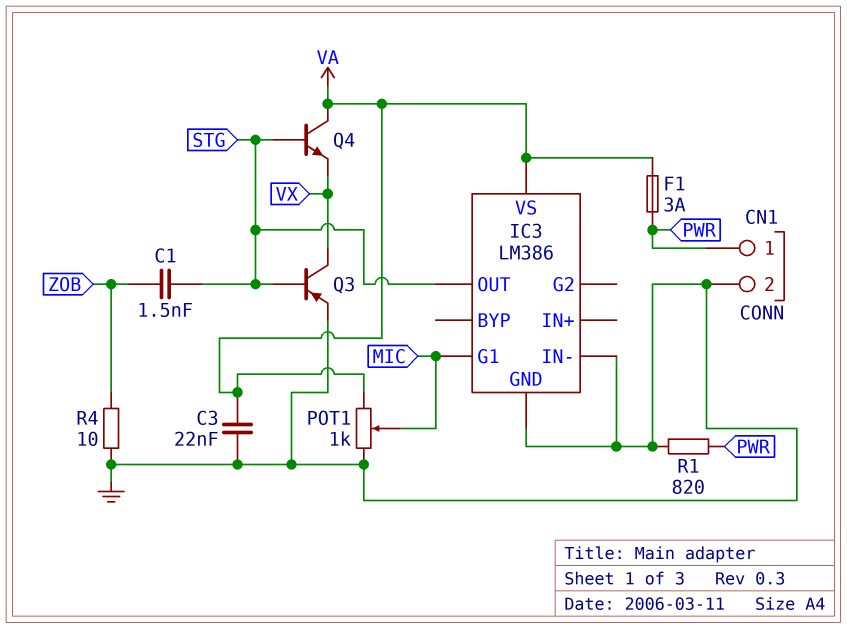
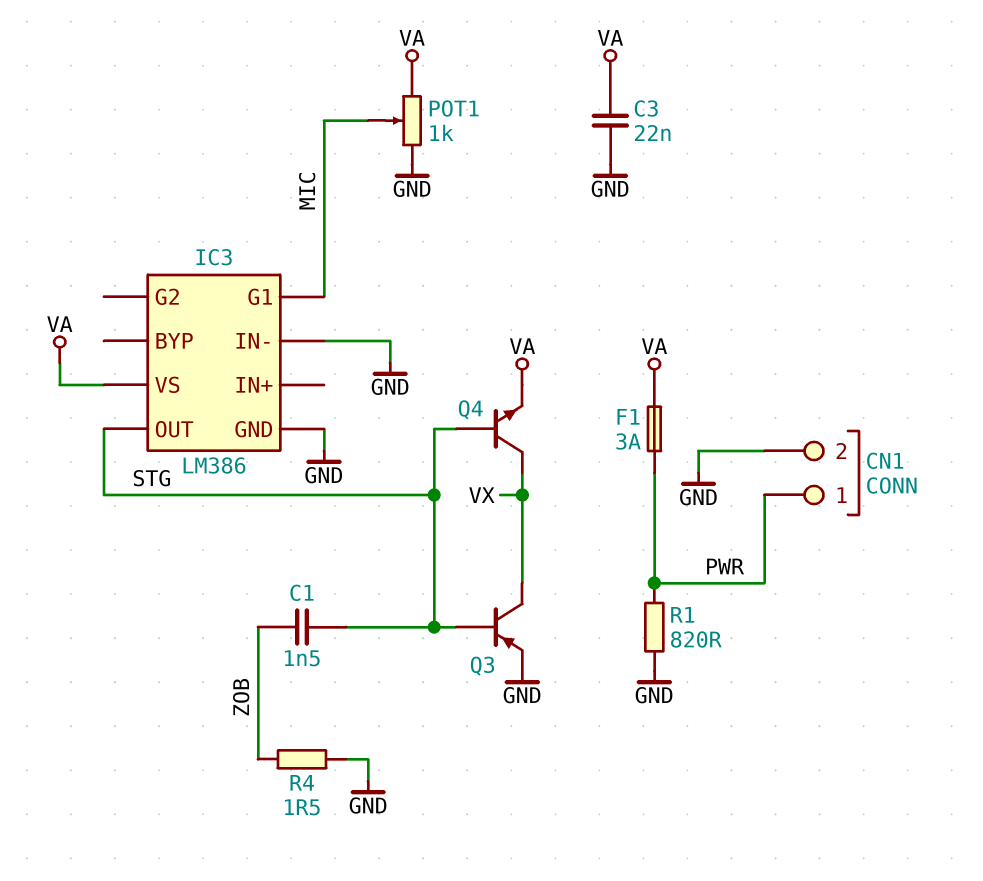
Q4: NPN (B STG, C VA, E VX) -> NPN (B STG, C VX, E VA)
R4: 10 (GND, ZOB) -> 1.5 (GND, ZOB)

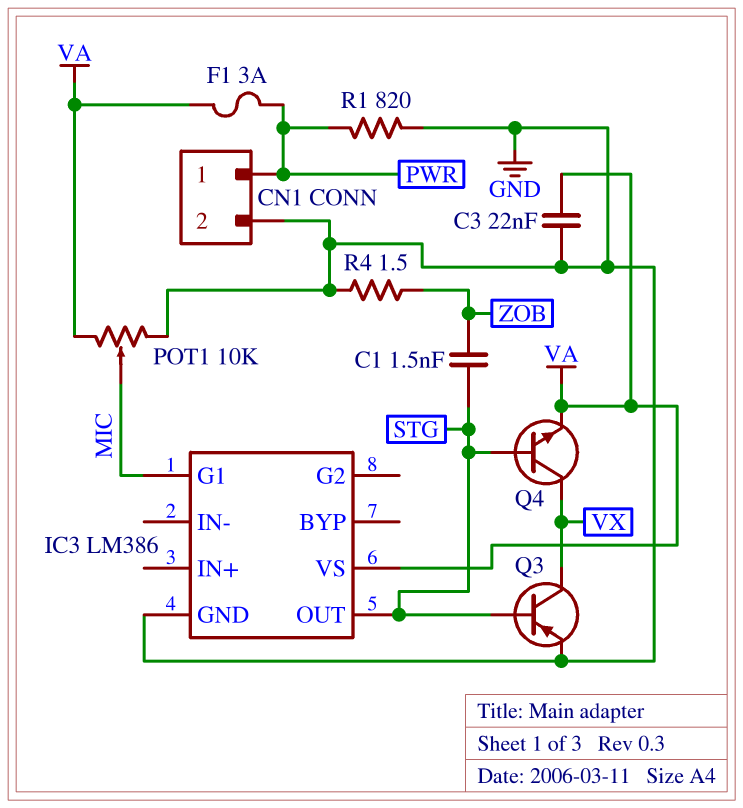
IC3 pin IN-: GND -> none
POT1: 1k (GND, VA, wiper MIC) -> 10k (GND, VA, wiper MIC)

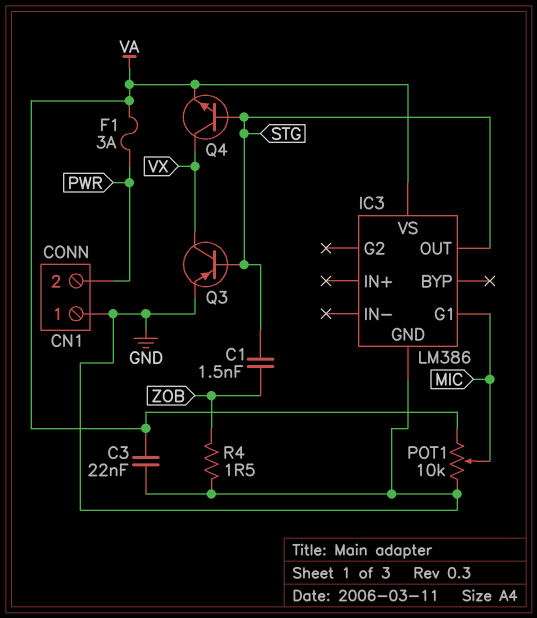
CN1 pin 1: PWR -> GND
CN1 pin 2: GND -> PWR
R1: 820 (GND, PWR) -> none

